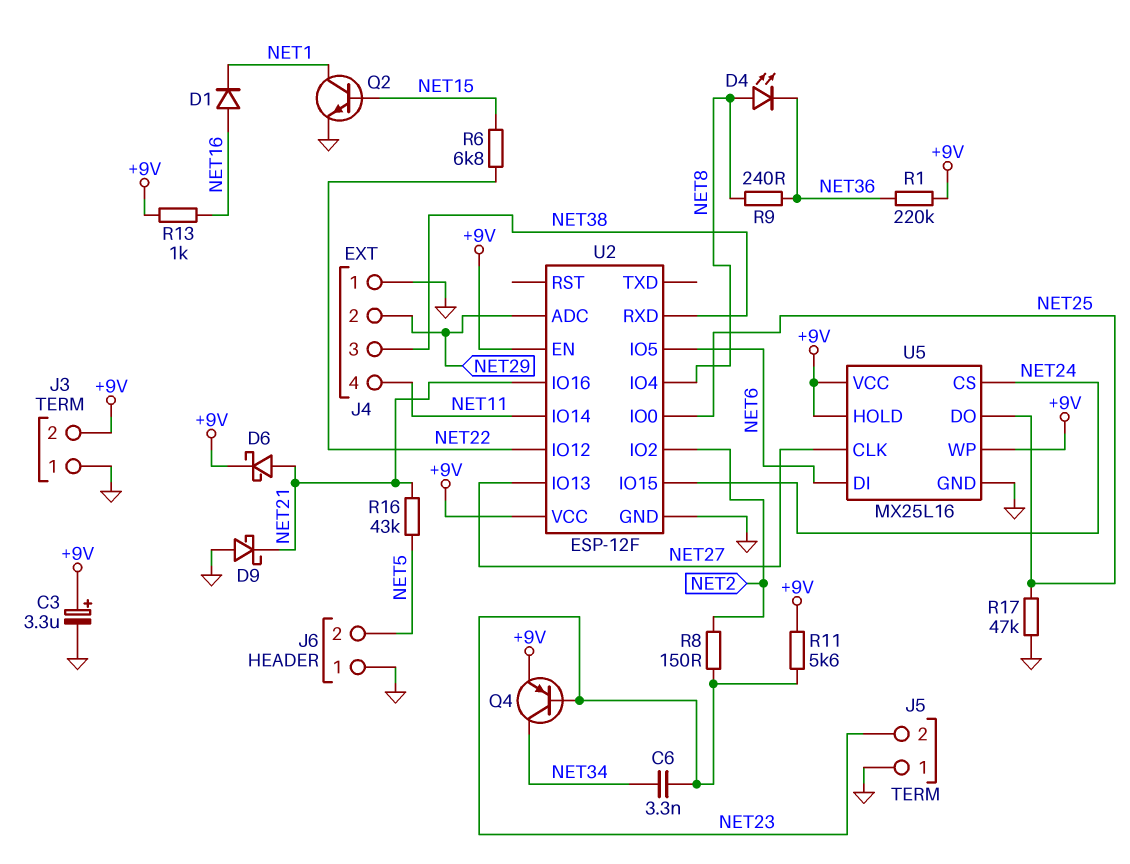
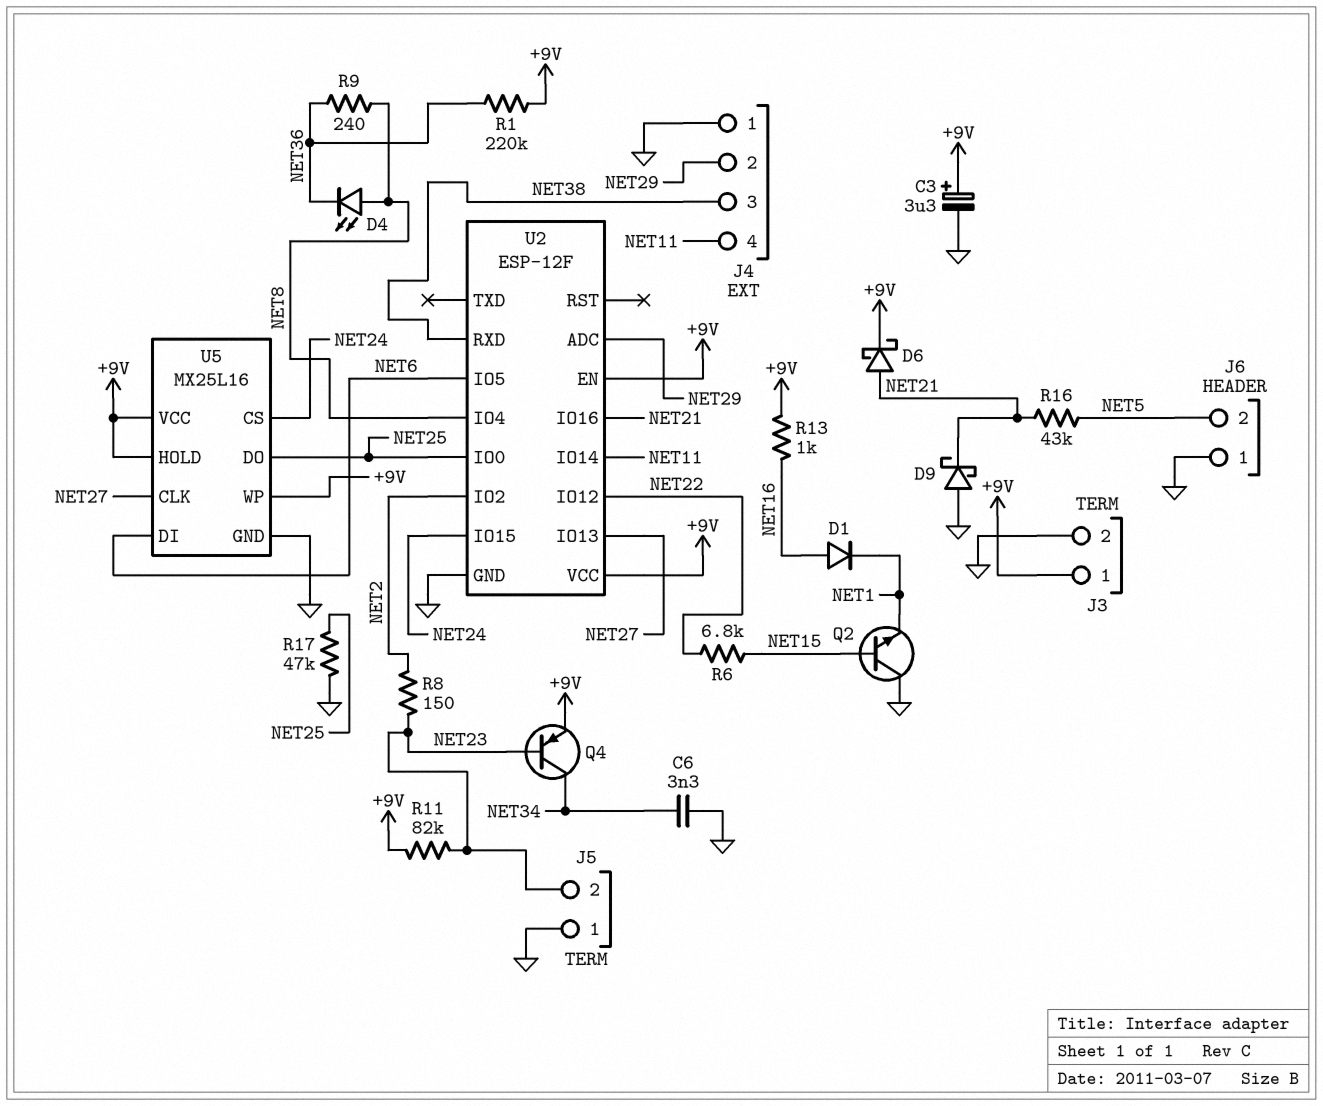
C6: 3.3nF (NET23, NET34) -> 3.3nF (GND, NET34)
J3 pin 1: GND -> +9V
J3 pin 2: +9V -> GND
Q2: NPN (B NET15, C NET1, E GND) -> NPN (B NET15, C GND, E NET1)
R11: 5.6k (+9V, NET23) -> 82k (+9V, NET23)

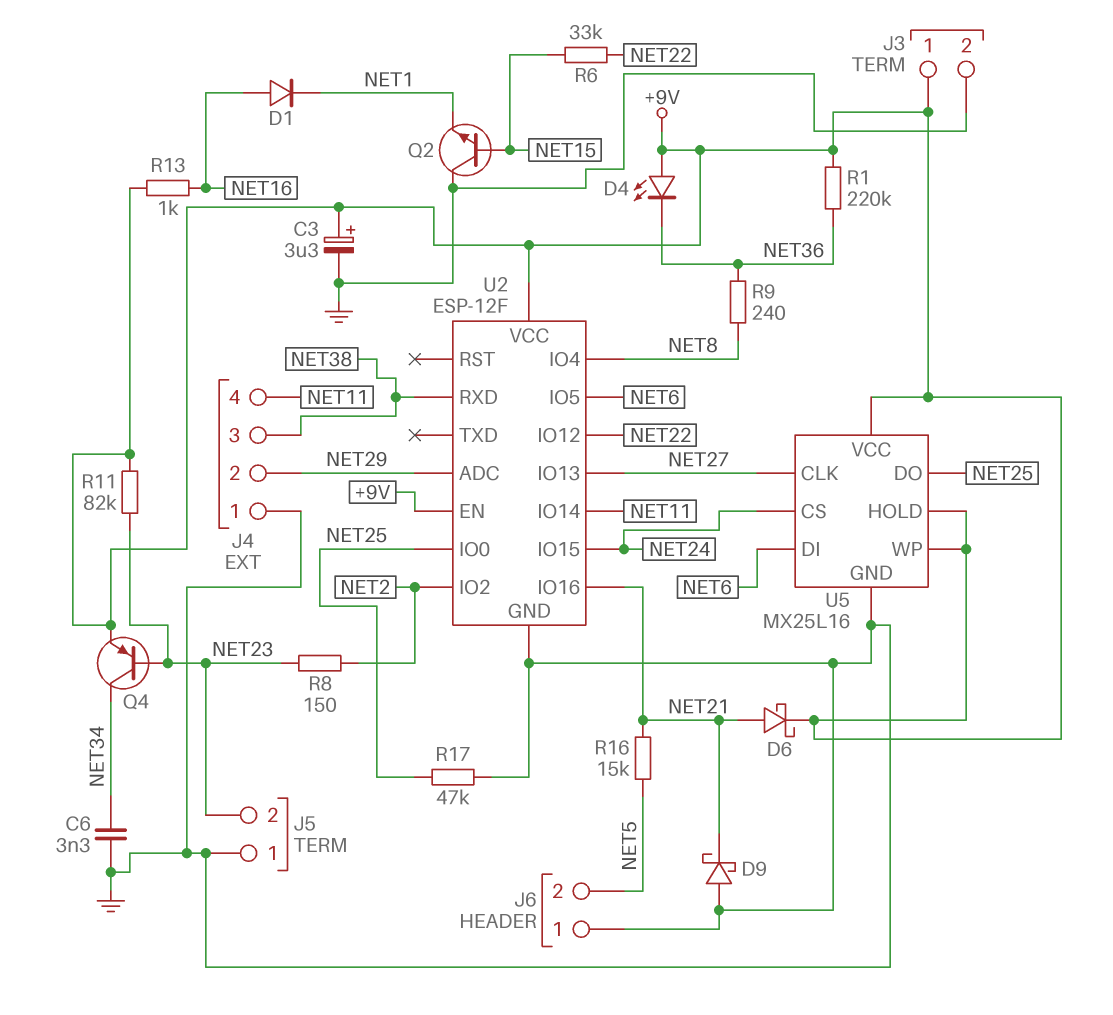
D4: LED (A NET8, K NET36) -> LED (A +9V, K NET36)
R6: 6.8k (NET15, NET22) -> 33k (NET15, NET22)
R16: 43k (NET5, NET21) -> 15k (NET5, NET21)

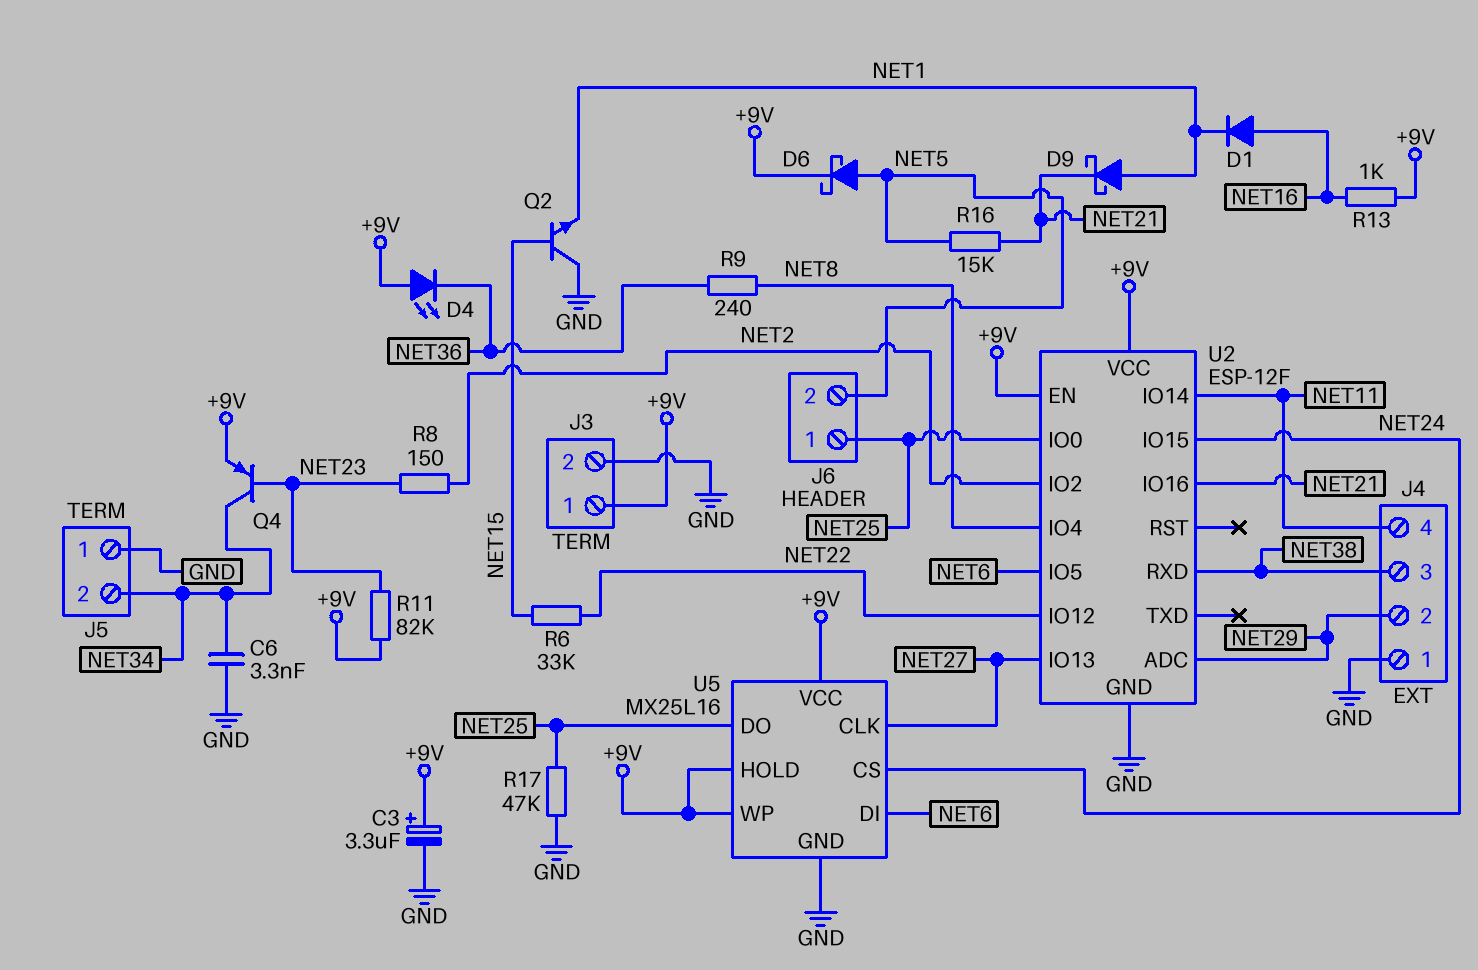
D6: schottky (A NET21, K +9V) -> schottky (A NET5, K +9V)
D9: schottky (A GND, K NET21) -> schottky (A NET1, K NET21)
J5 pin 2: NET23 -> NET34
J6 pin 1: GND -> NET25
R1: 220k (+9V, NET36) -> none

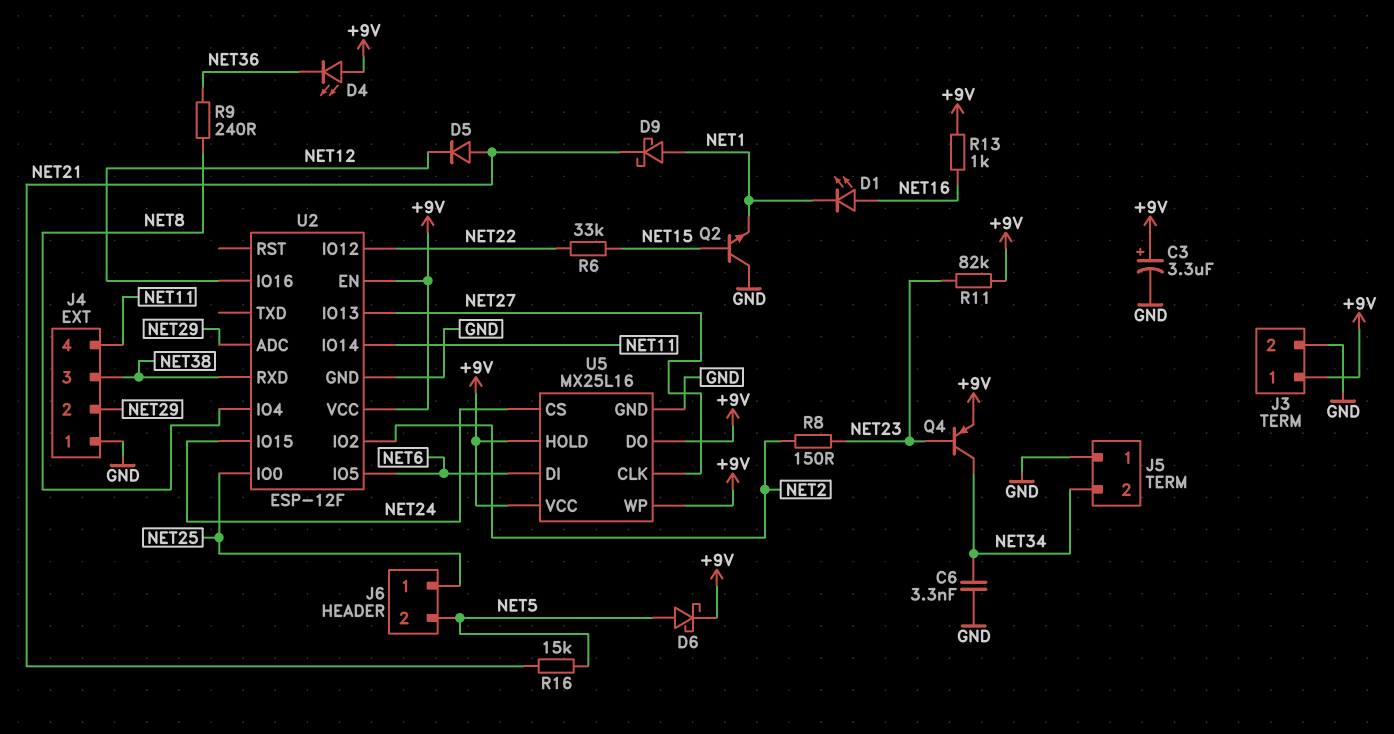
D1: diode (A NET16, K NET1) -> LED (A NET16, K NET1)
D5: none -> diode (A NET21, K NET12)
R17: 47k (GND, NET25) -> none
U2 pin IO16: NET21 -> NET12
U5 pin DO: NET25 -> +9V

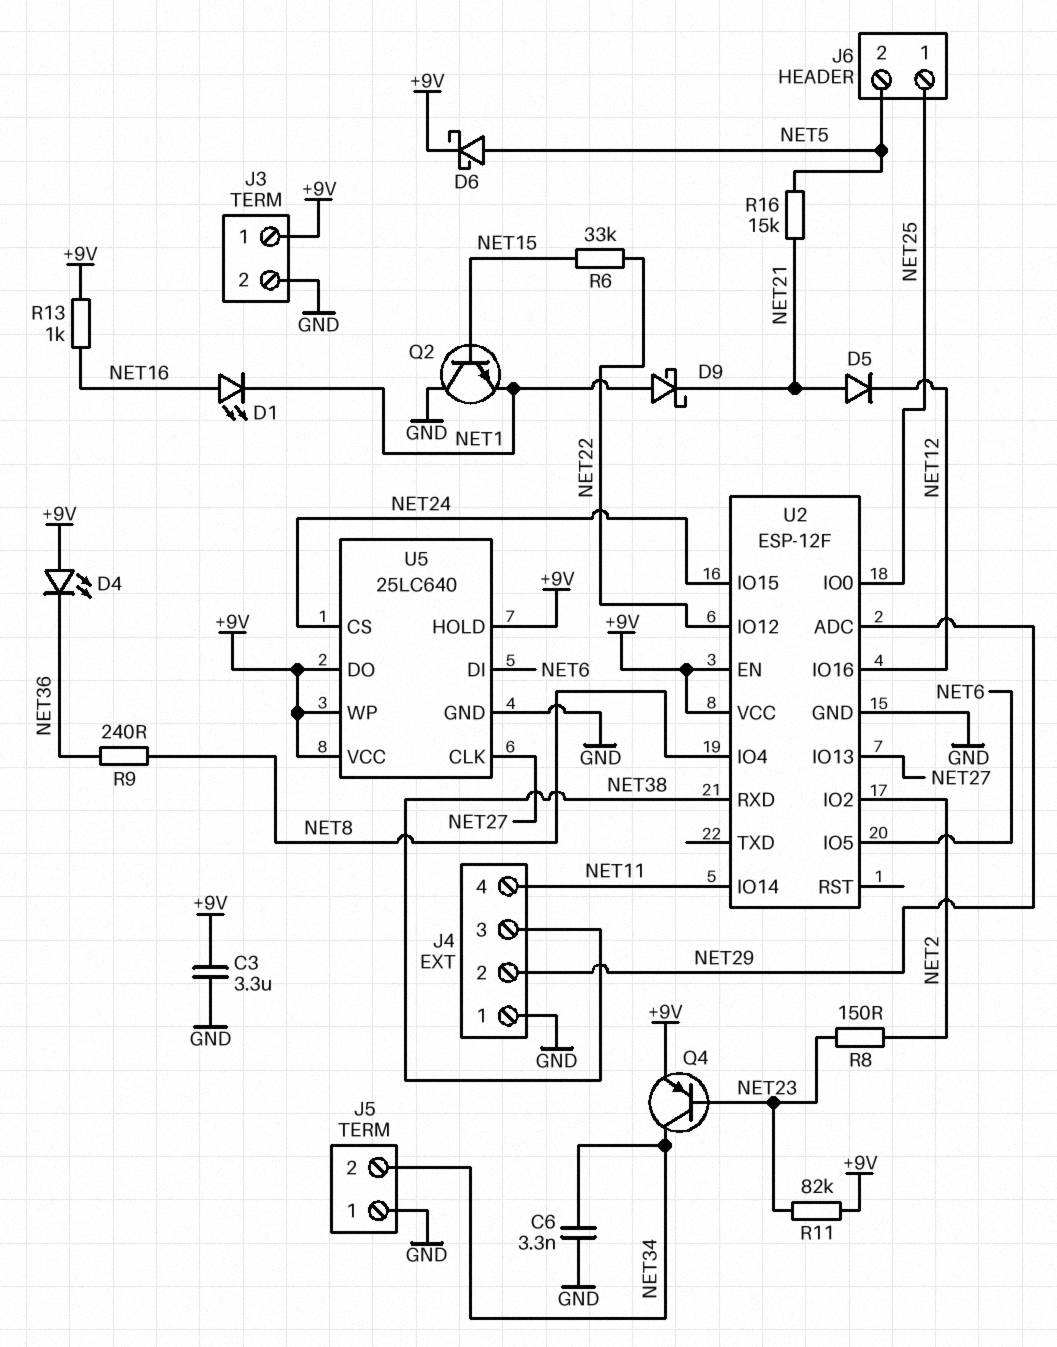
C3: 3.3uF (plus +9V, minus GND) -> 3.3uF (+9V, GND)
U5: MX25L16 -> 25LC640

